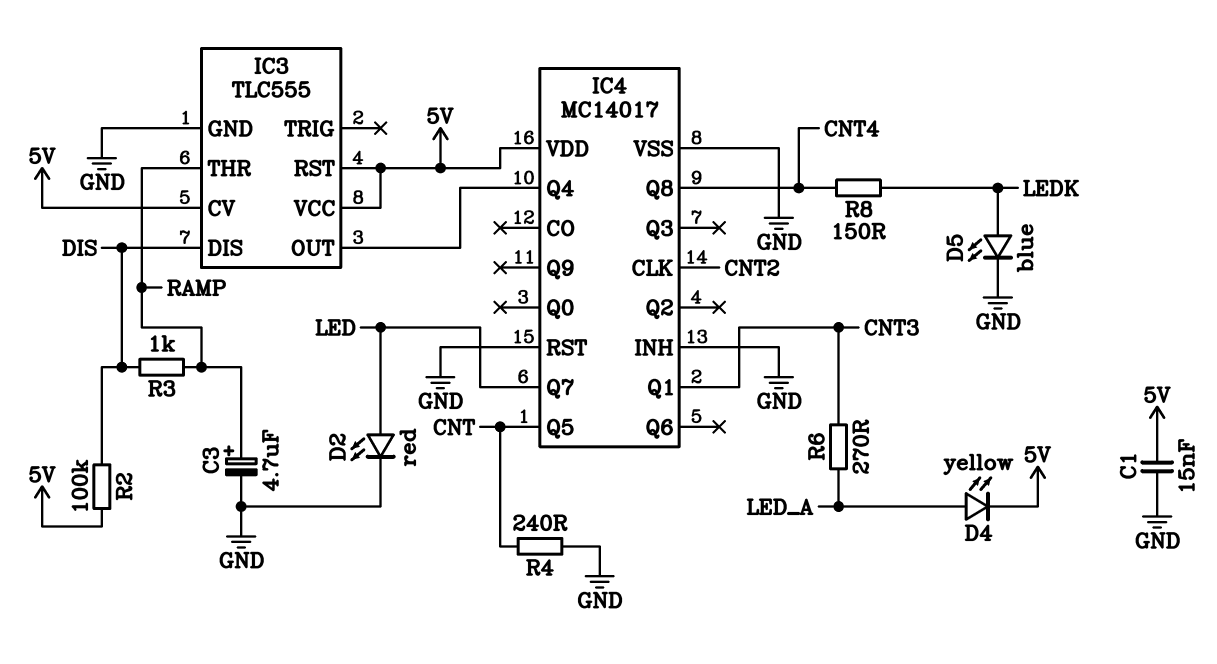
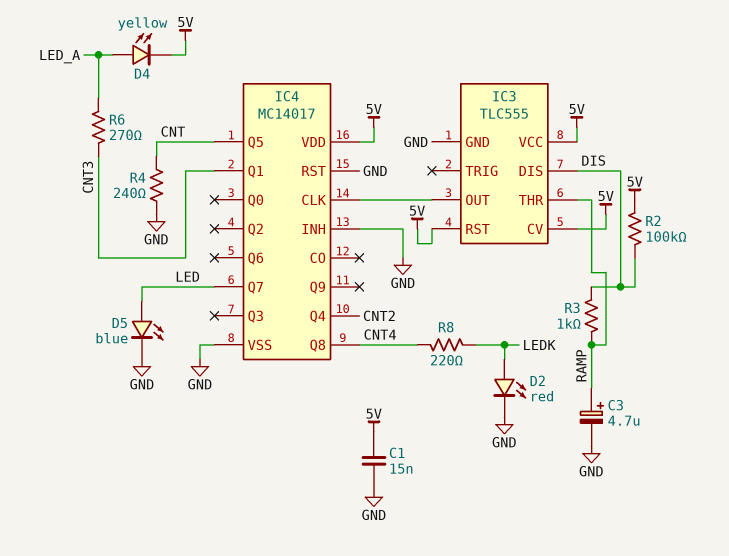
D2: LED red (A LED, K GND) -> LED red (A LEDK, K GND)
D5: LED blue (A LEDK, K GND) -> LED blue (A LED, K GND)
IC4 pin CLK: CNT2 -> IC3/OUT
IC4 pin Q4: IC3/OUT -> CNT2
R8: 150 (CNT4, LEDK) -> 220 (CNT4, LEDK)

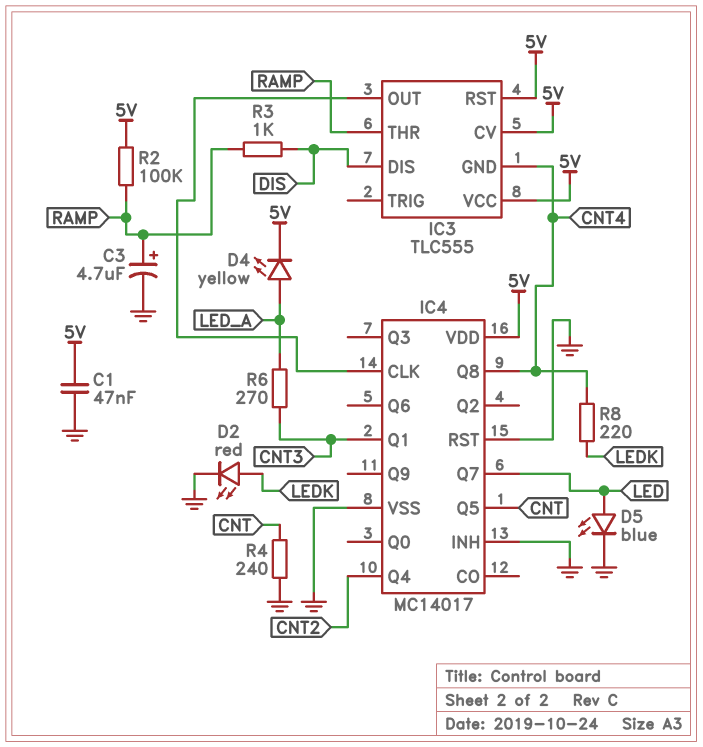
C1: 15nF (5V, GND) -> 47nF (5V, GND)
IC3 pin GND: GND -> CNT4
R2: 100k (5V, DIS) -> 100k (5V, RAMP)

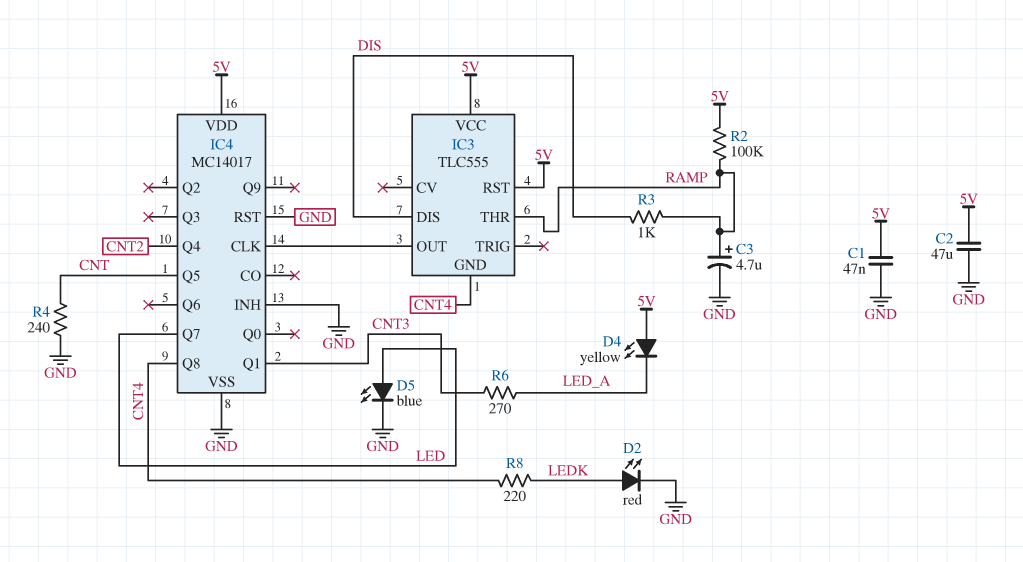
C2: none -> 47uF (5V, GND)
D4: LED yellow (A LED_A, K 5V) -> LED yellow (A 5V, K LED_A)
IC3 pin CV: 5V -> none

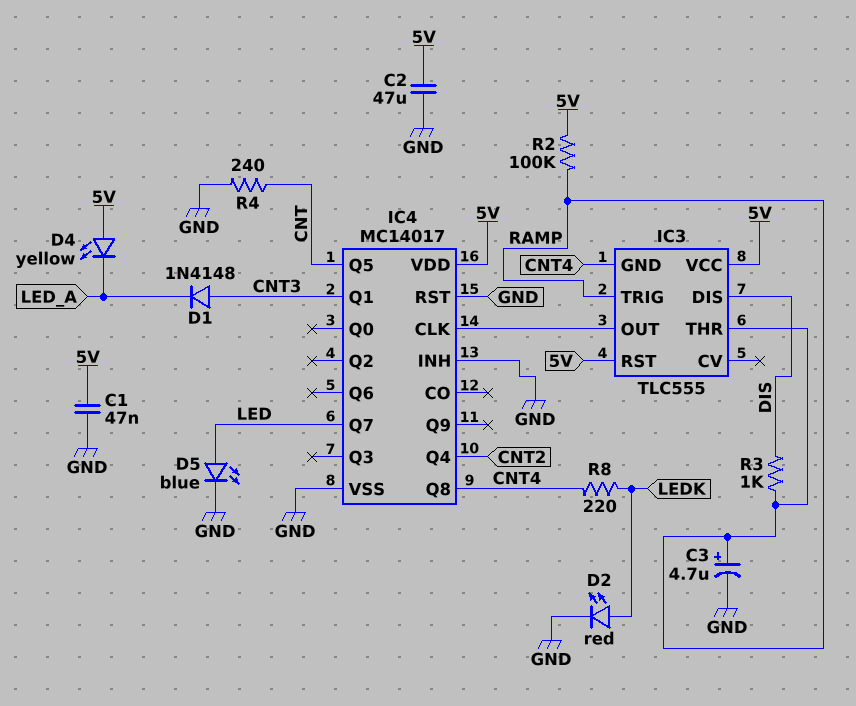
D1: none -> diode 1N4148 (A CNT3, K LED_A)
IC3 pin TRIG: none -> RAMP
R6: 270 (CNT3, LED_A) -> none

